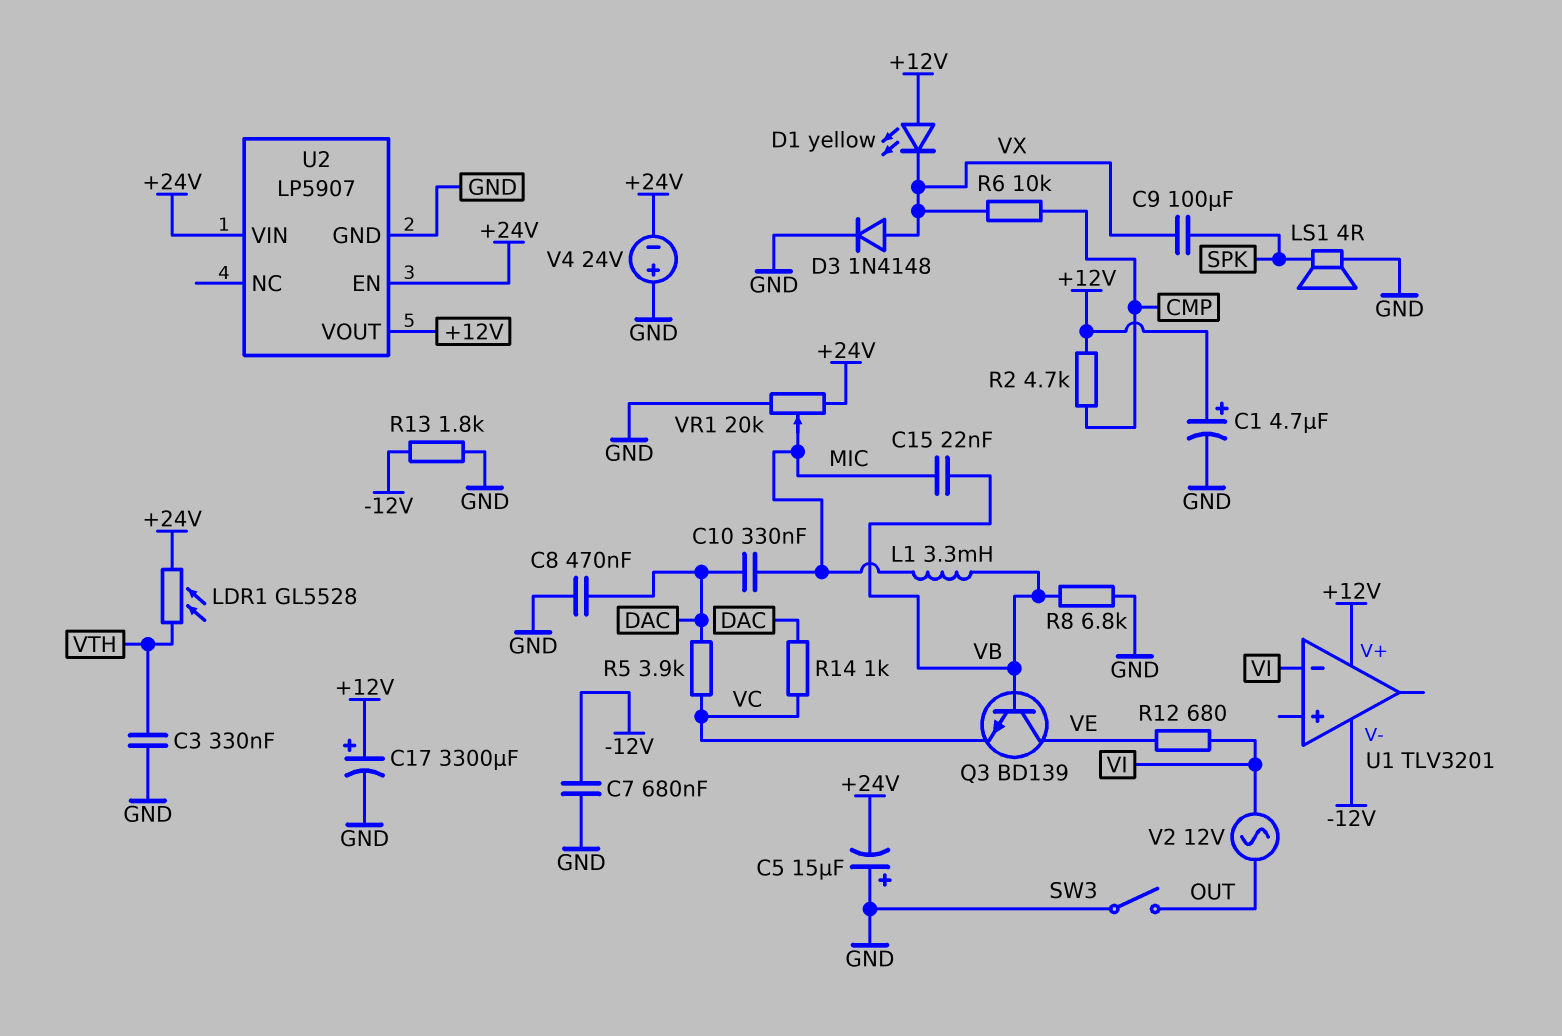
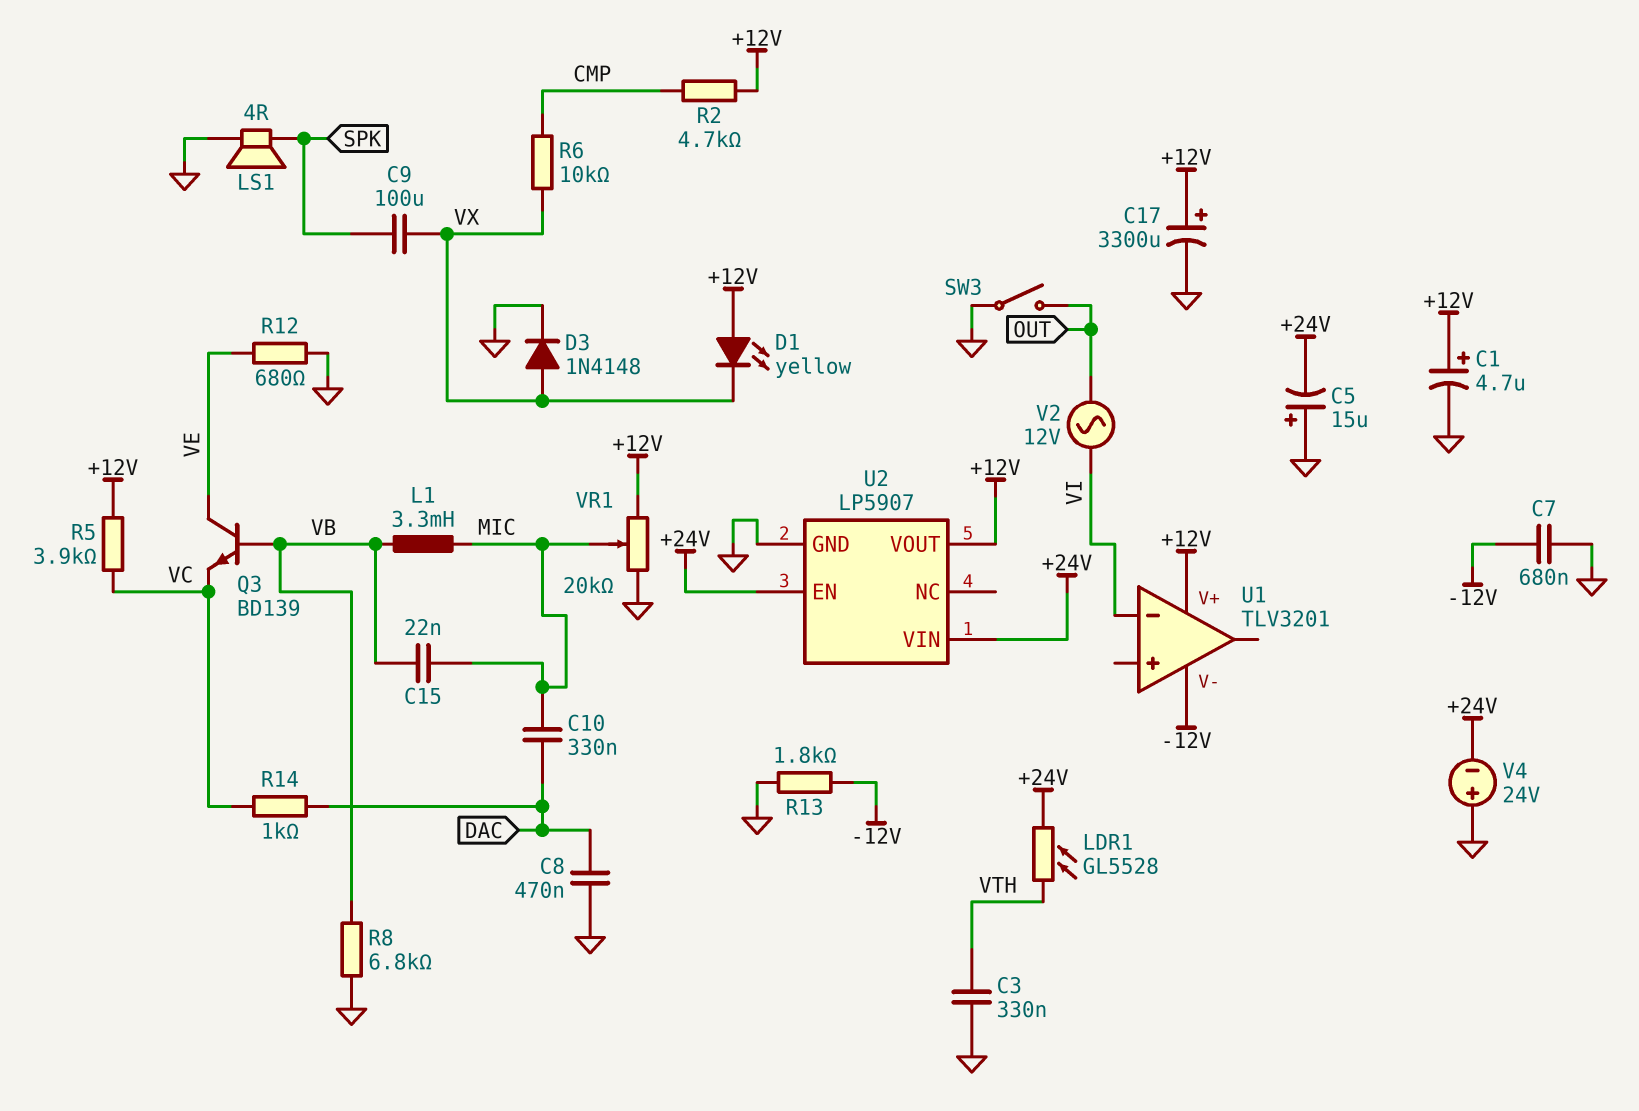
R5: 3.9k (DAC, VC) -> 3.9k (+12V, VC)
R12: 680 (VE, VI) -> 680 (GND, VE)
VR1: 20k (+24V, GND, wiper MIC) -> 20k (+12V, GND, wiper MIC)

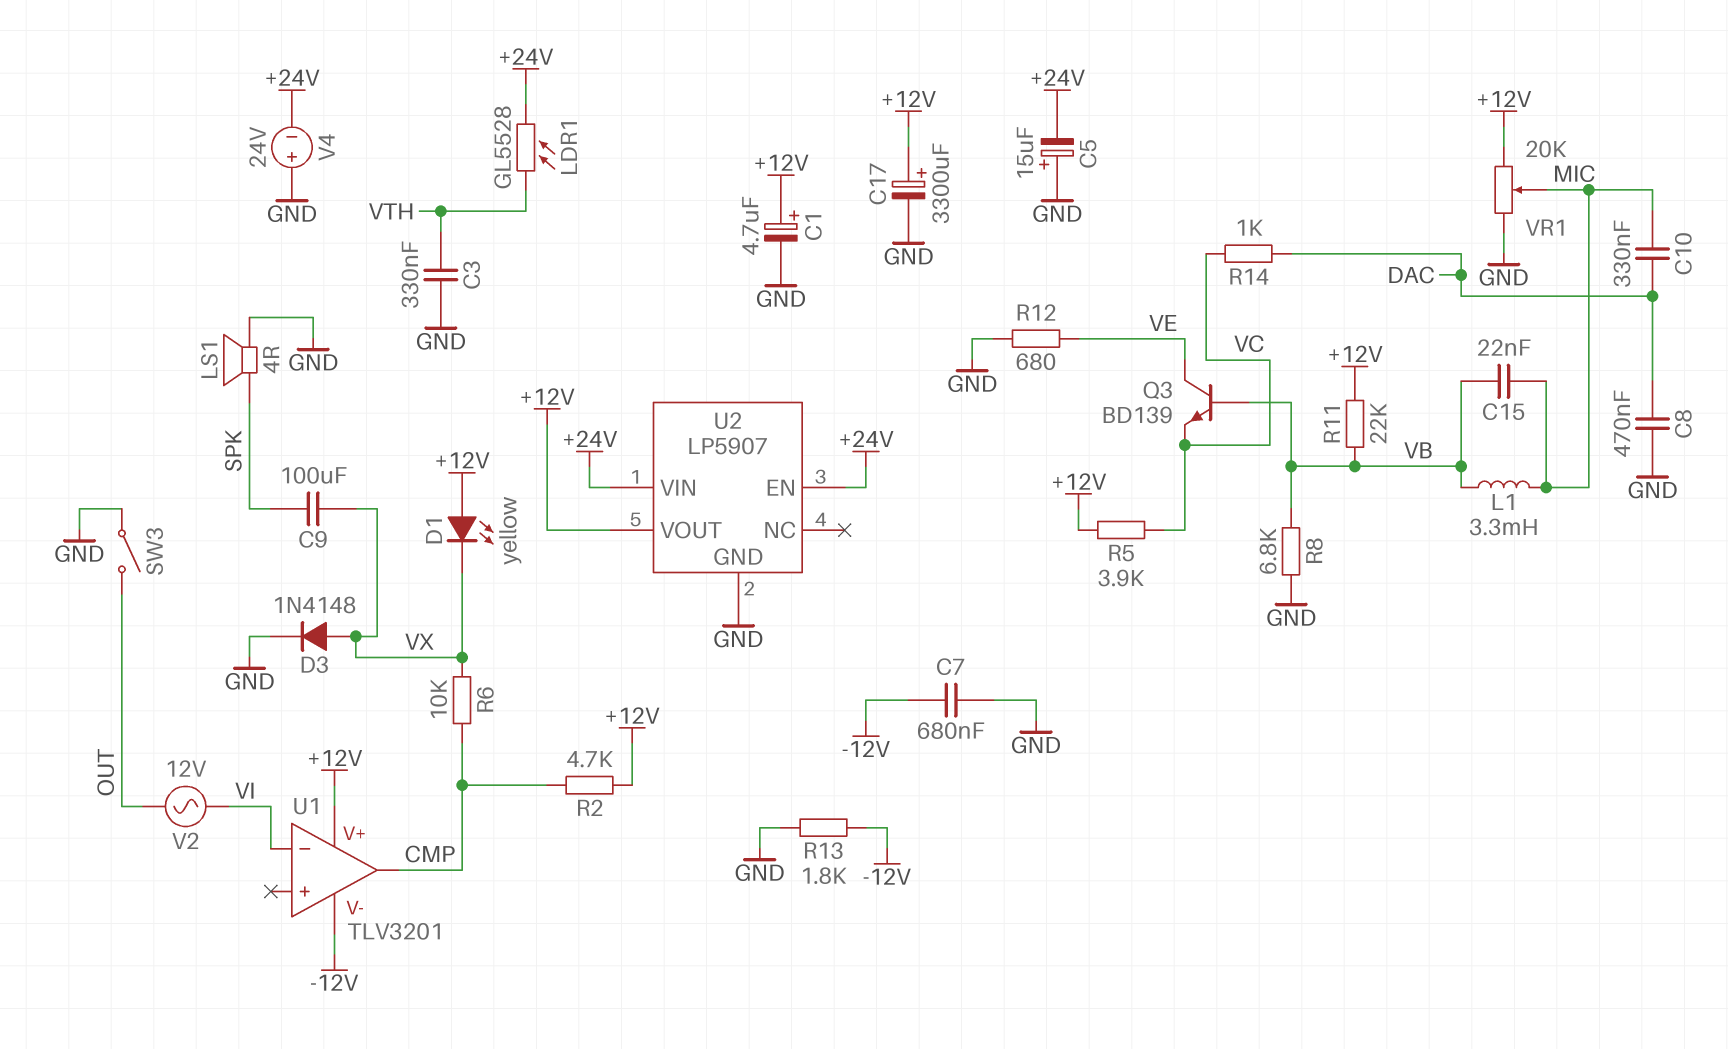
R11: none -> 22k (+12V, VB)
U1 pin out: none -> CMP

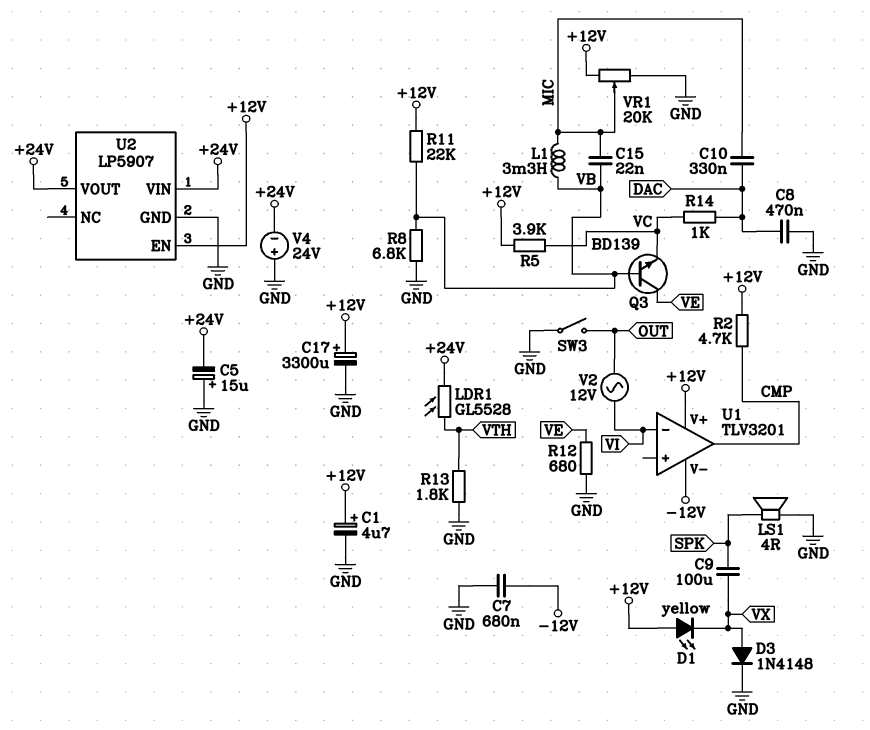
C3: 330nF (GND, VTH) -> none
R6: 10k (CMP, VX) -> none
R13: 1.8k (-12V, GND) -> 1.8k (GND, VTH)
U2 pin EN: +24V -> +12V
U2 pin VOUT: +12V -> +24V

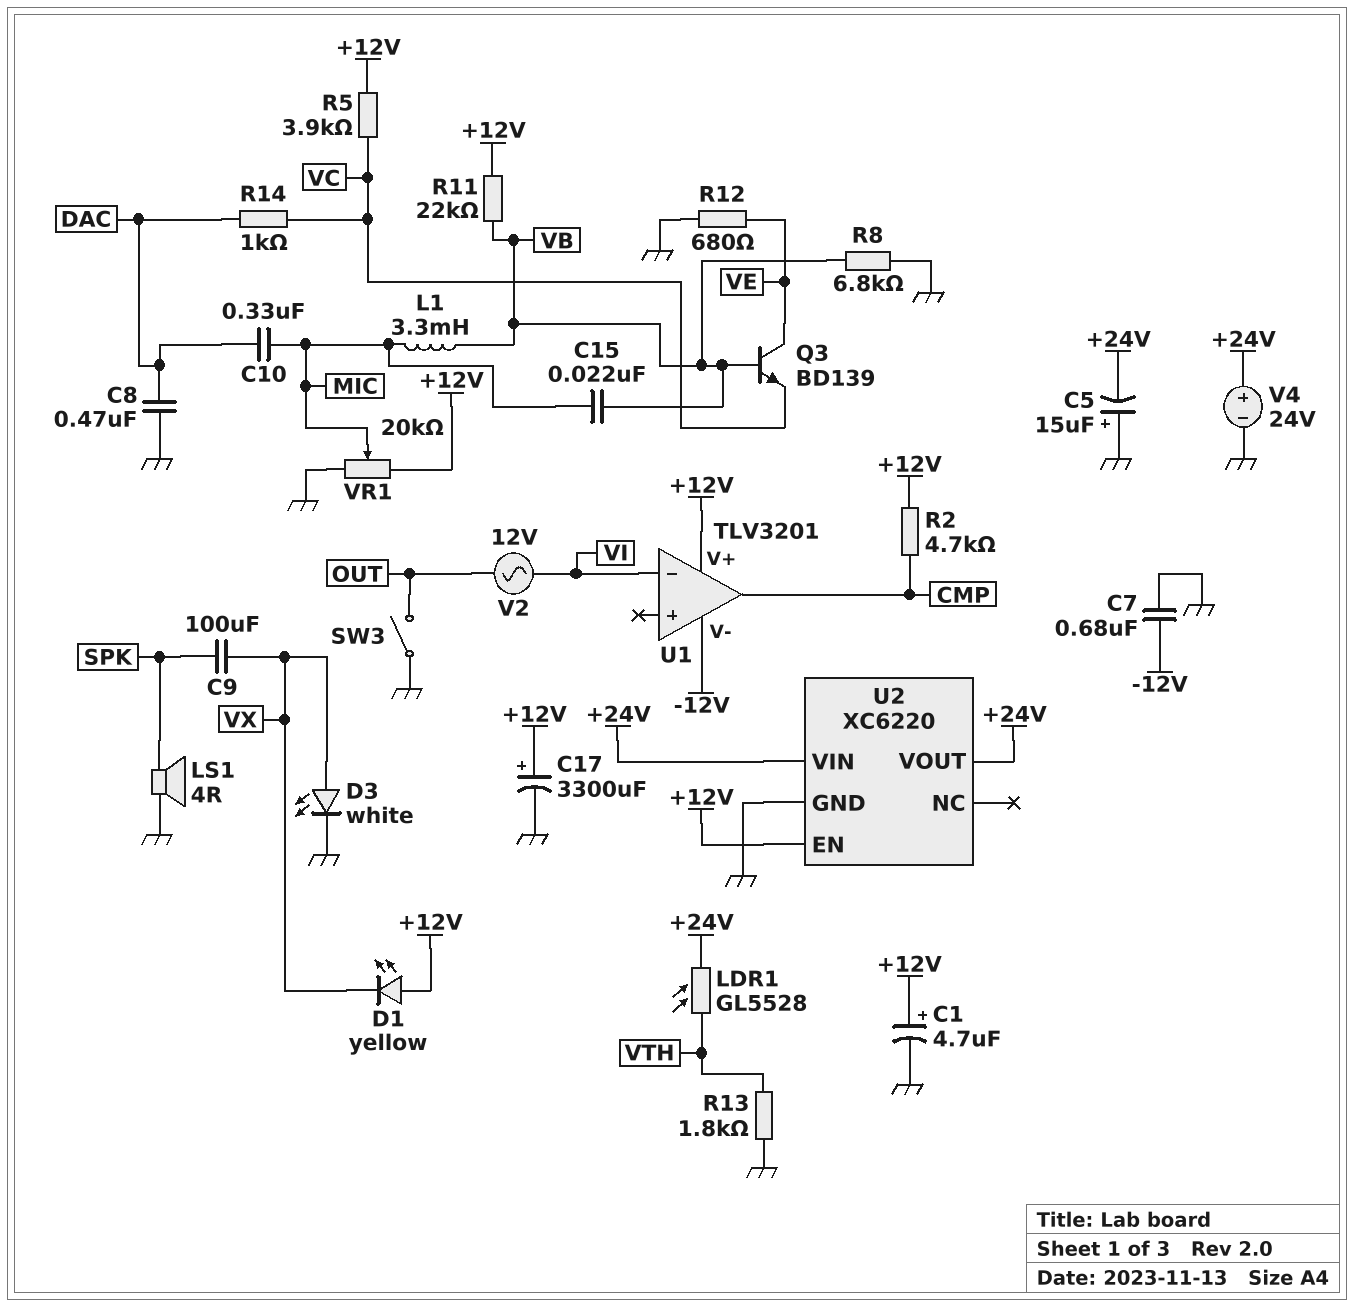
D3: diode 1N4148 (A VX, K GND) -> LED white (A VX, K GND)
U2: LP5907 -> XC6220
V4: 24V (plus GND, minus +24V) -> 24V (plus +24V, minus GND)

